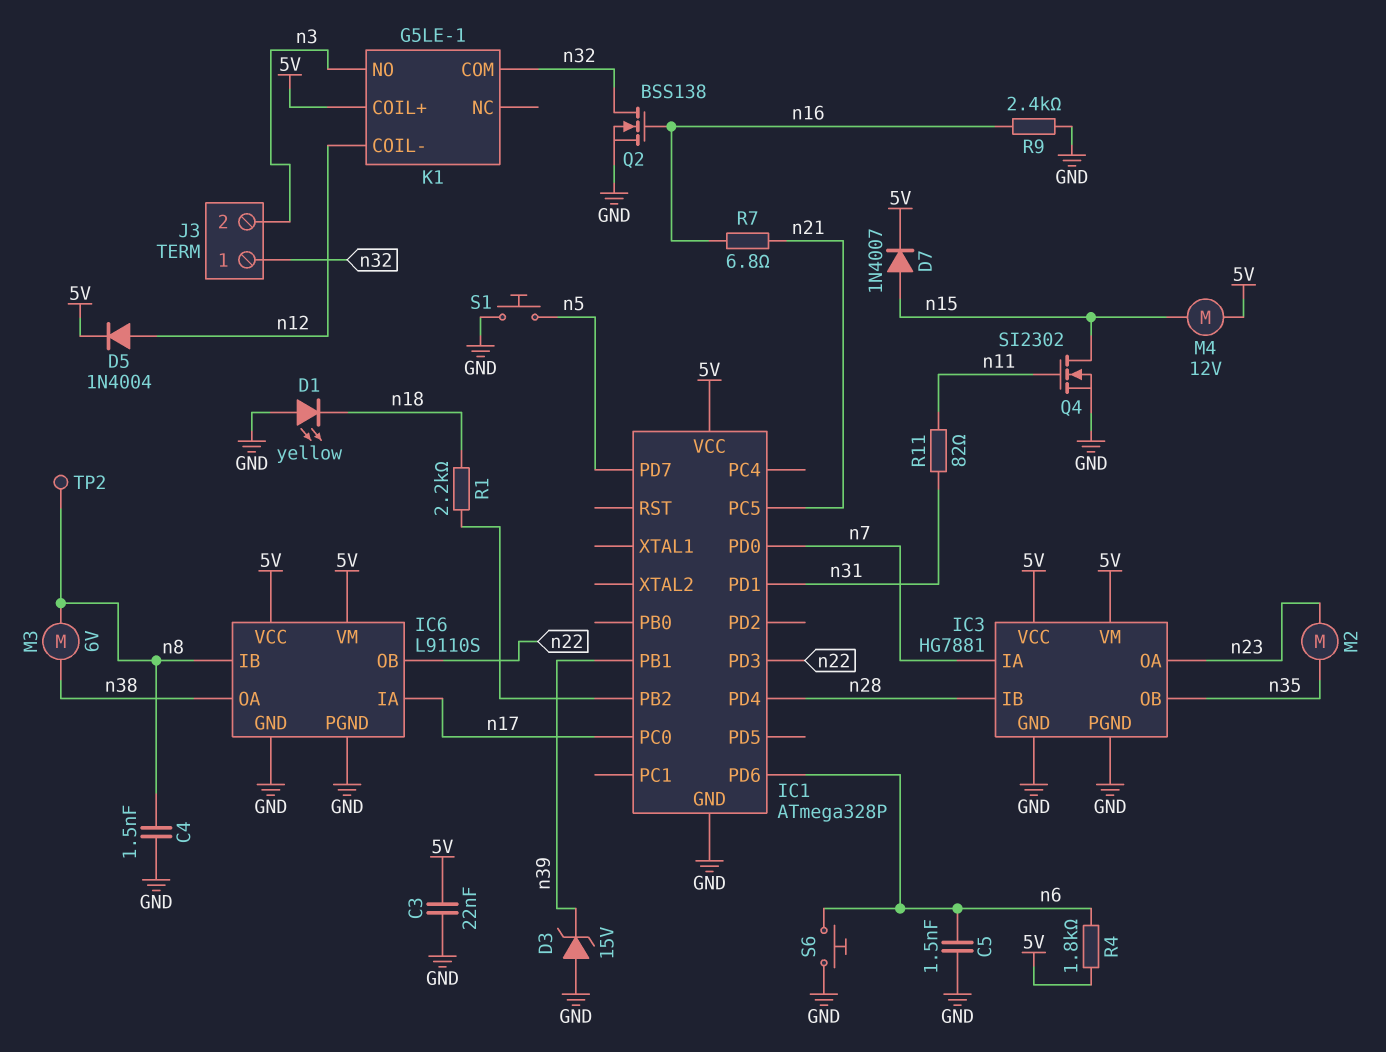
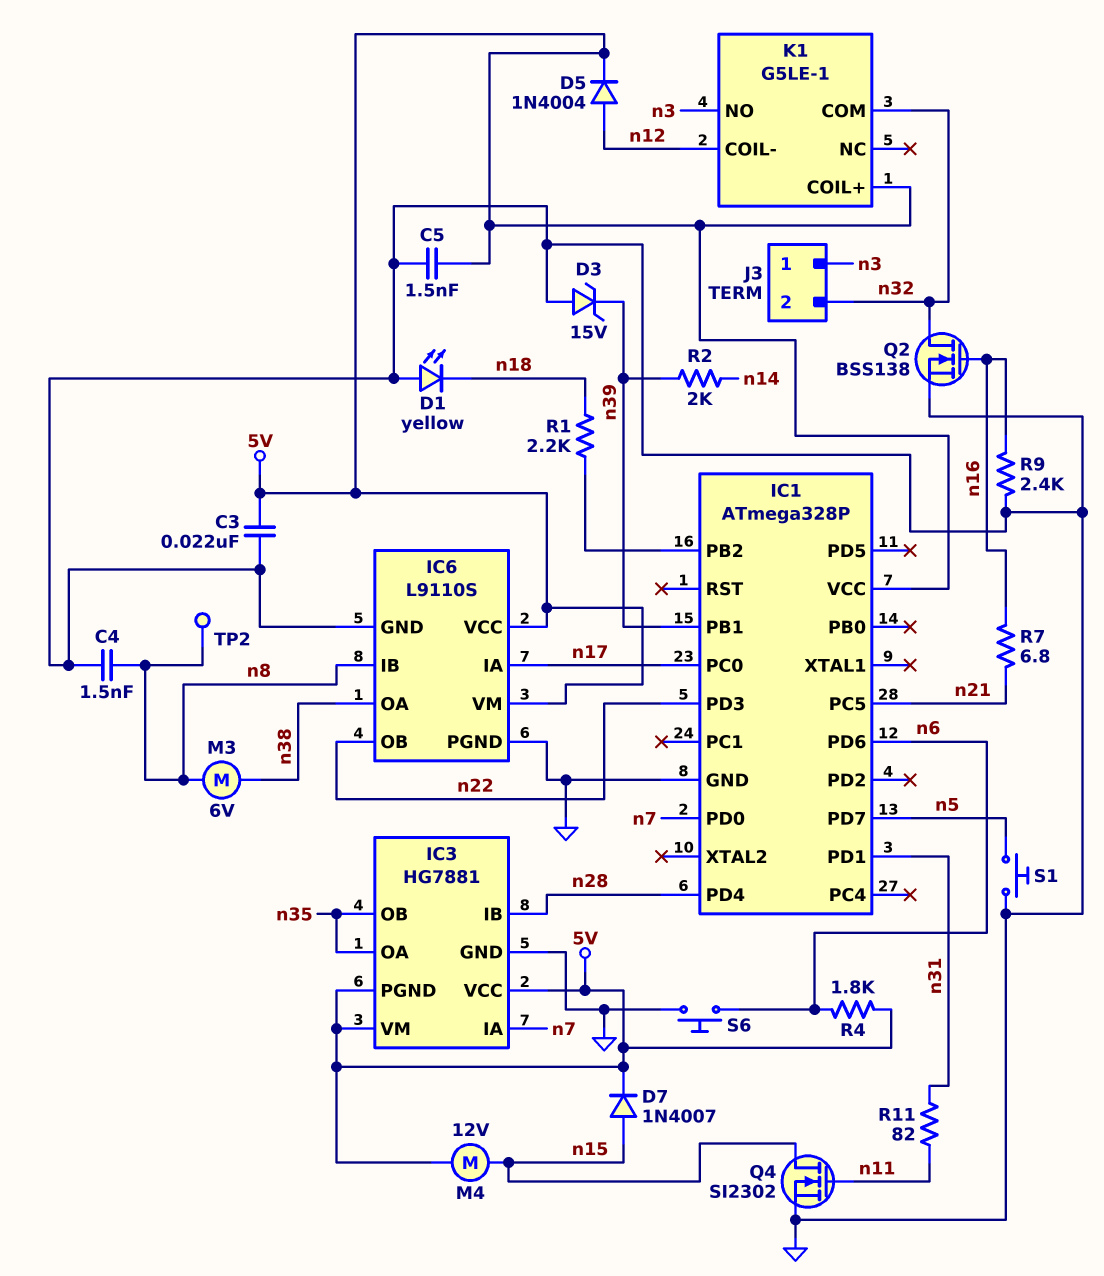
C5: 1.5nF (GND, n6) -> 1.5nF (5V, GND)
IC3 pin OA: n23 -> n35
IC3 pin PGND: GND -> 5V
J3 pin 1: n32 -> n3
J3 pin 2: n3 -> n32
M2: motor (n23, n35) -> none
R2: none -> 2k (n14, n39)

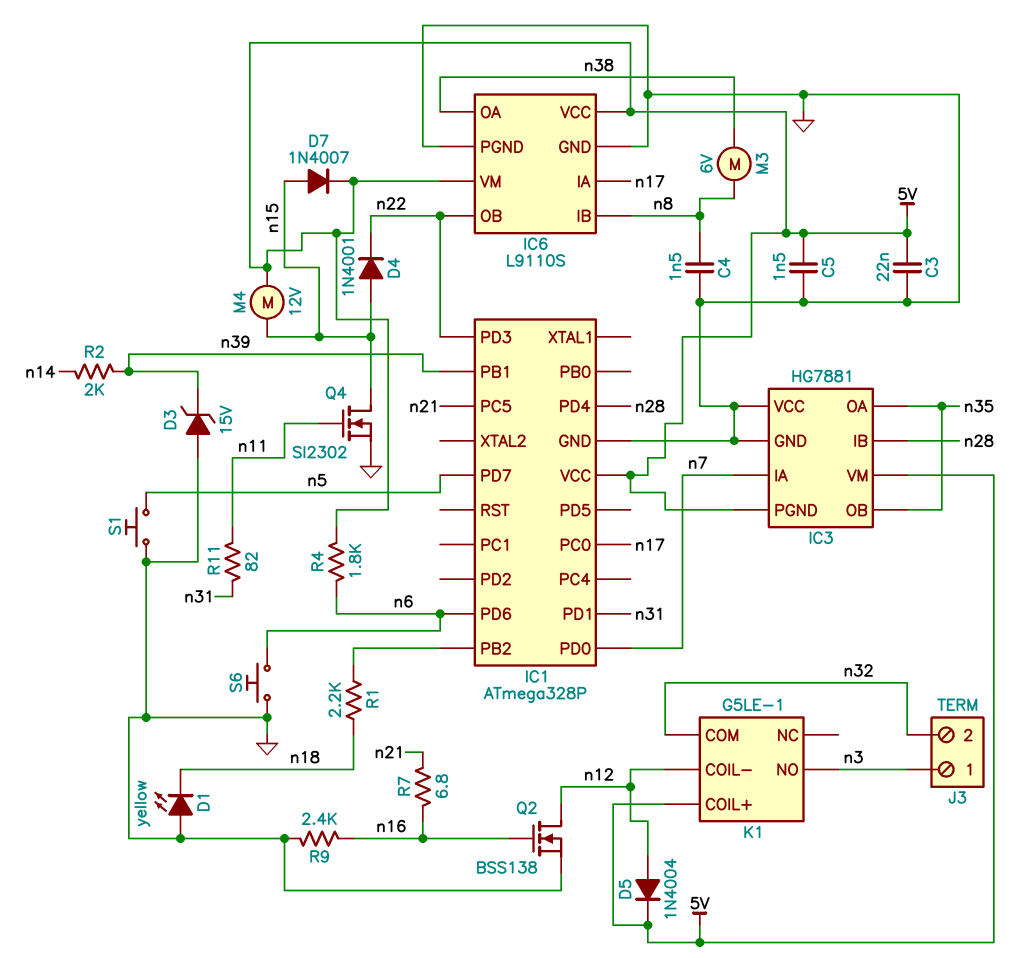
D4: none -> diode 1N4001 (A n15, K n22)
IC3 pin VCC: 5V -> GND
Q2: NMOS BSS138 (G n16, D n32, S GND) -> NMOS BSS138 (G n16, D n12, S GND)
TP2: test point (n8) -> none

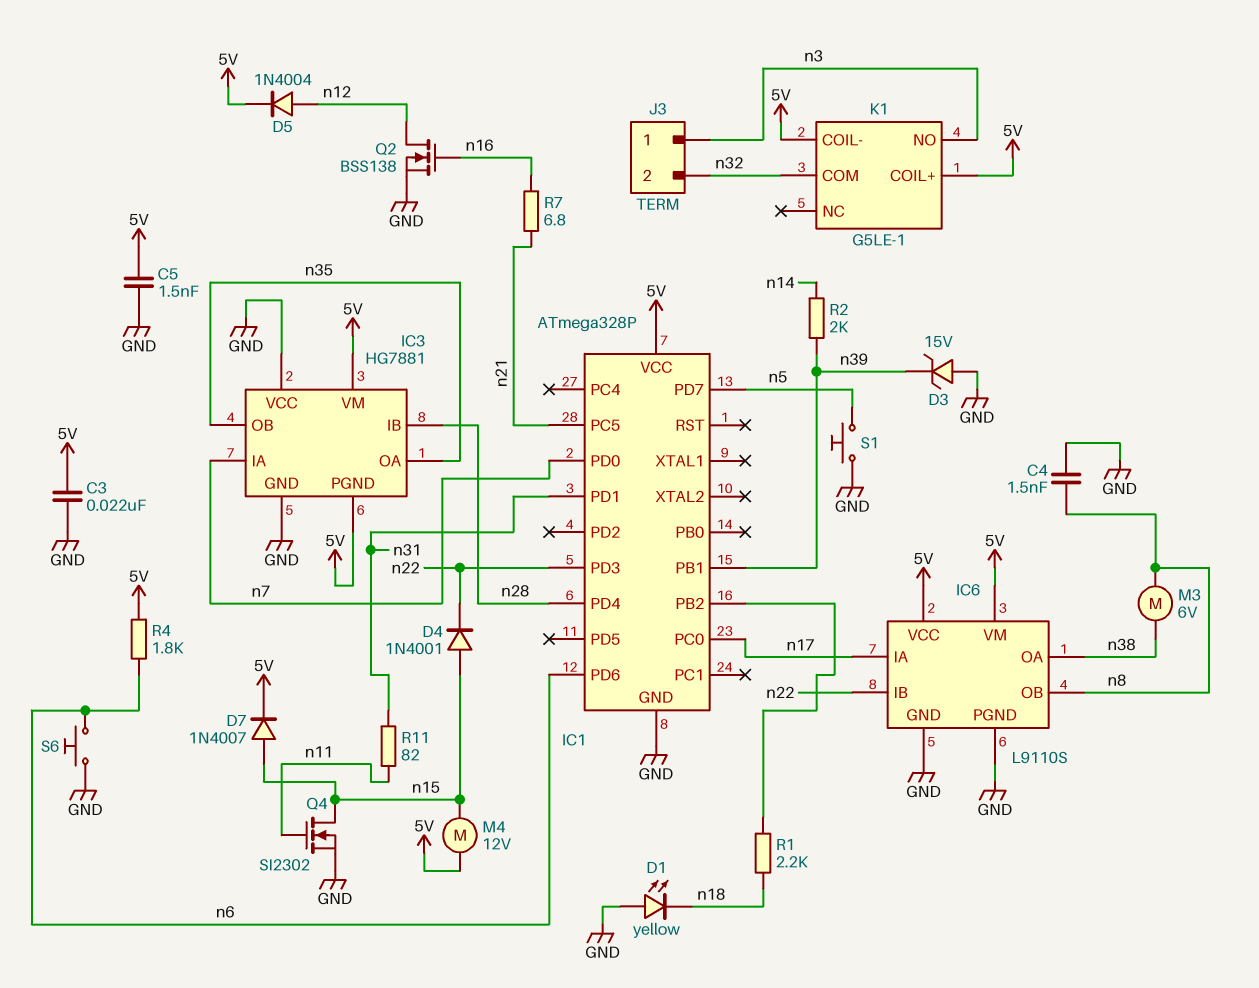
IC6 pin IB: n8 -> n22
IC6 pin OB: n22 -> n8
K1 pin COIL-: n12 -> 5V
R9: 2.4k (GND, n16) -> none

